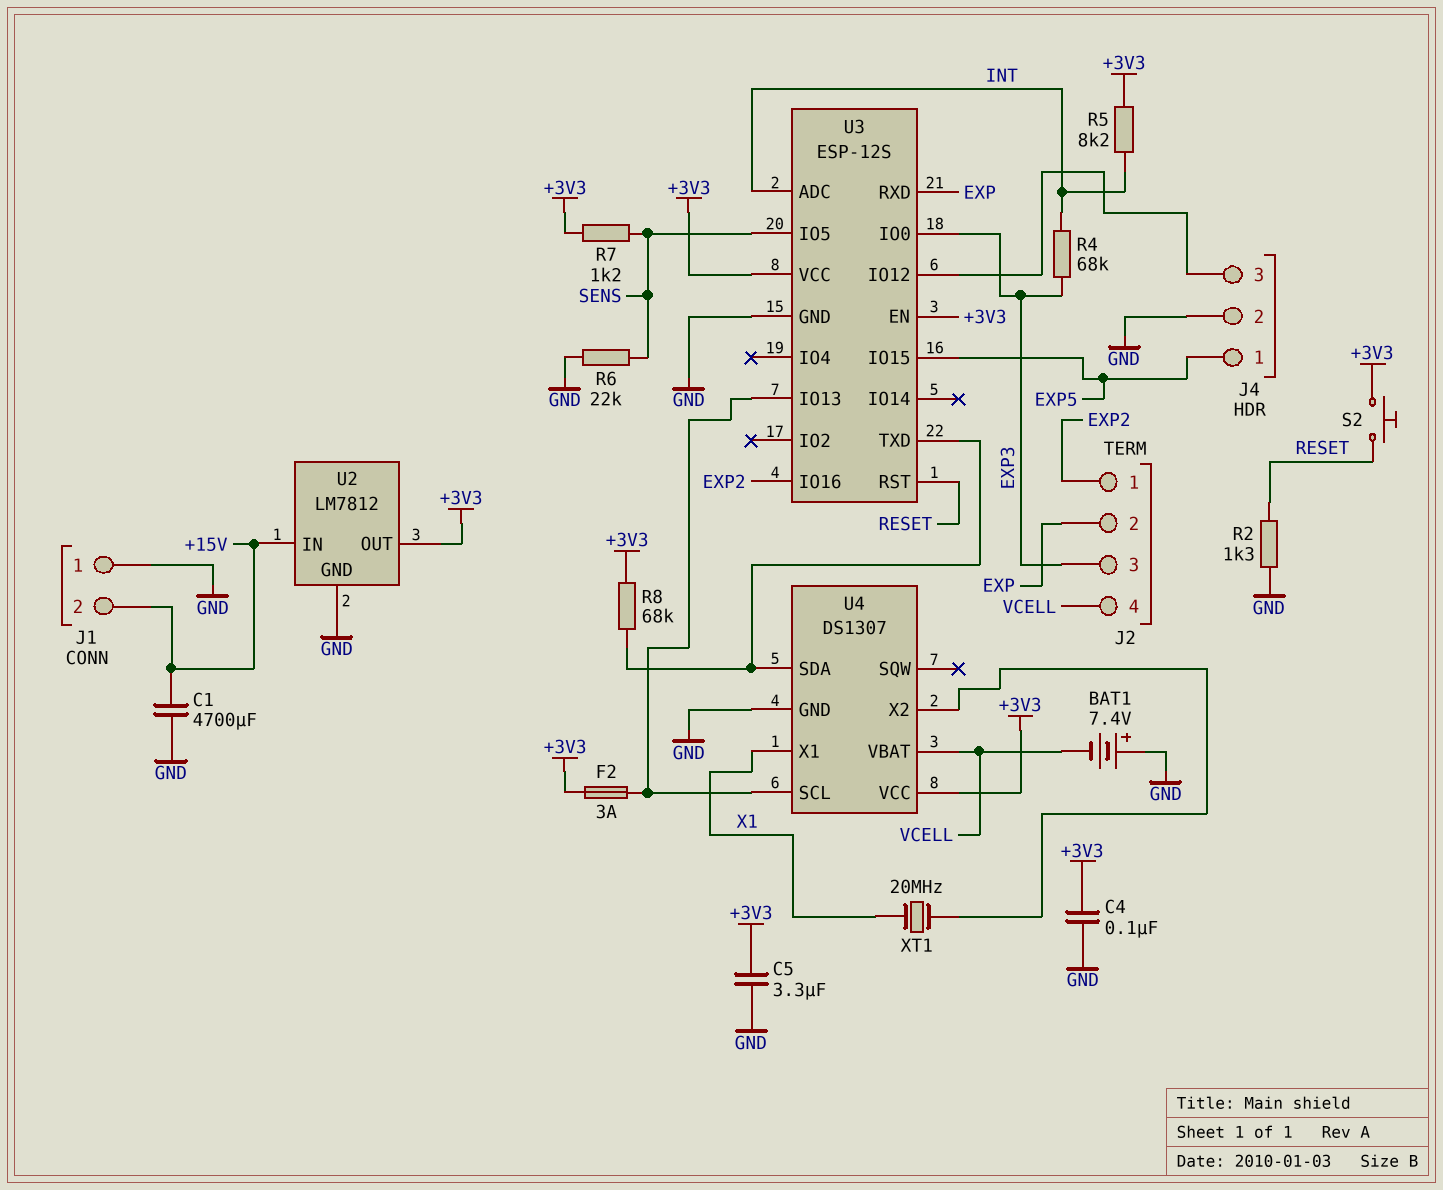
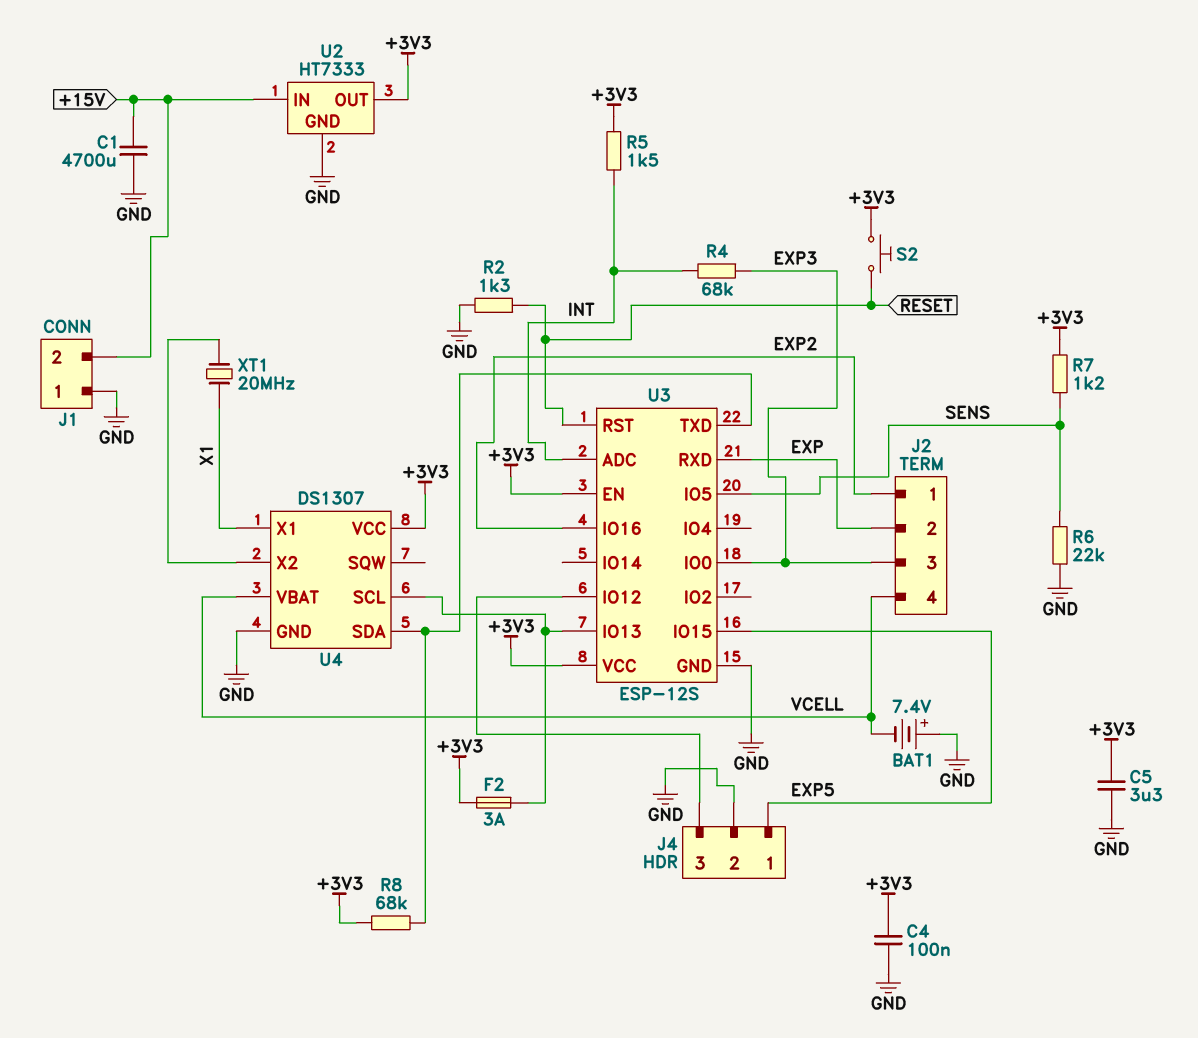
R5: 8.2k (+3V3, INT) -> 1.5k (+3V3, INT)
U2: LM7812 -> HT7333

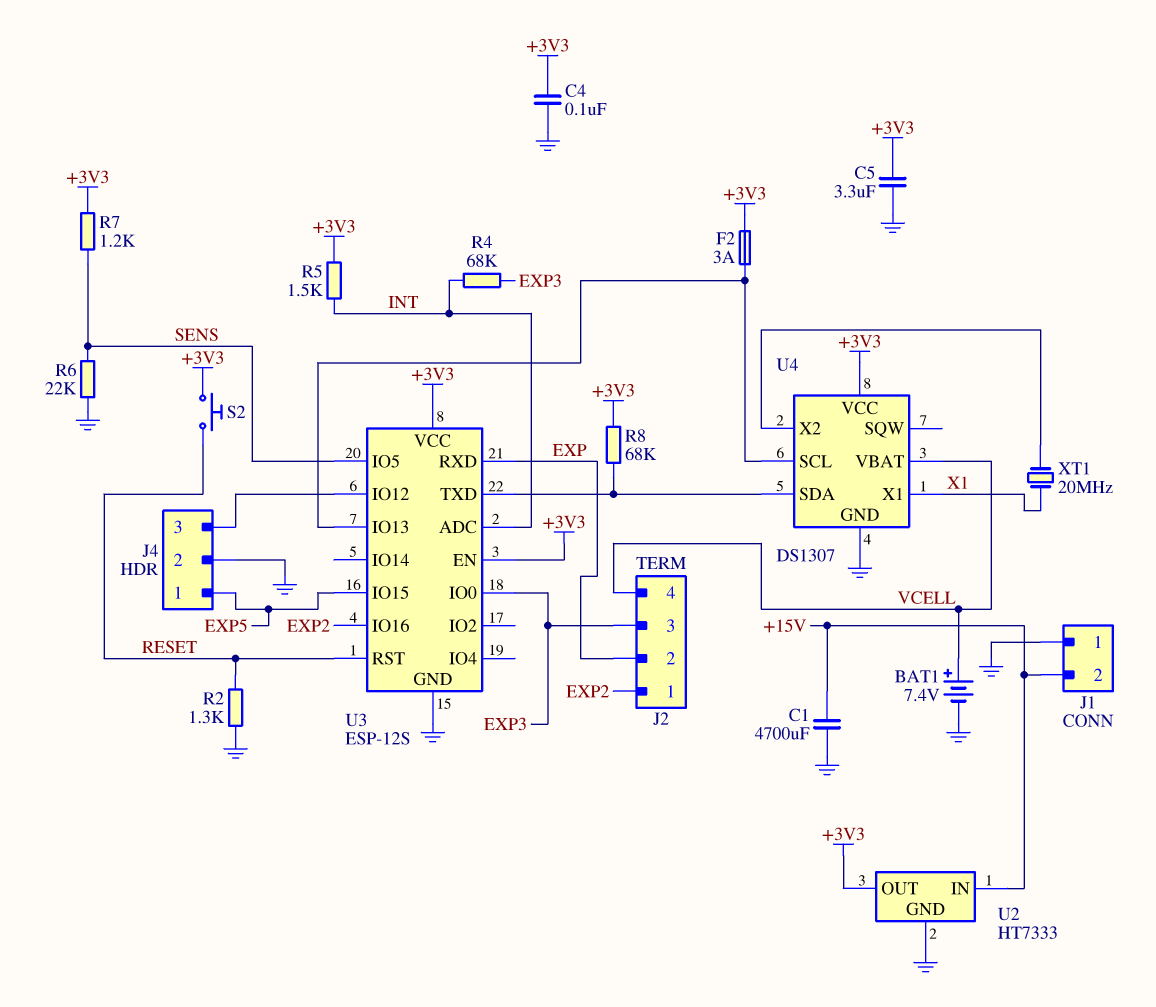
BAT1: 7.4V (plus GND, minus VCELL) -> 7.4V (plus VCELL, minus GND)

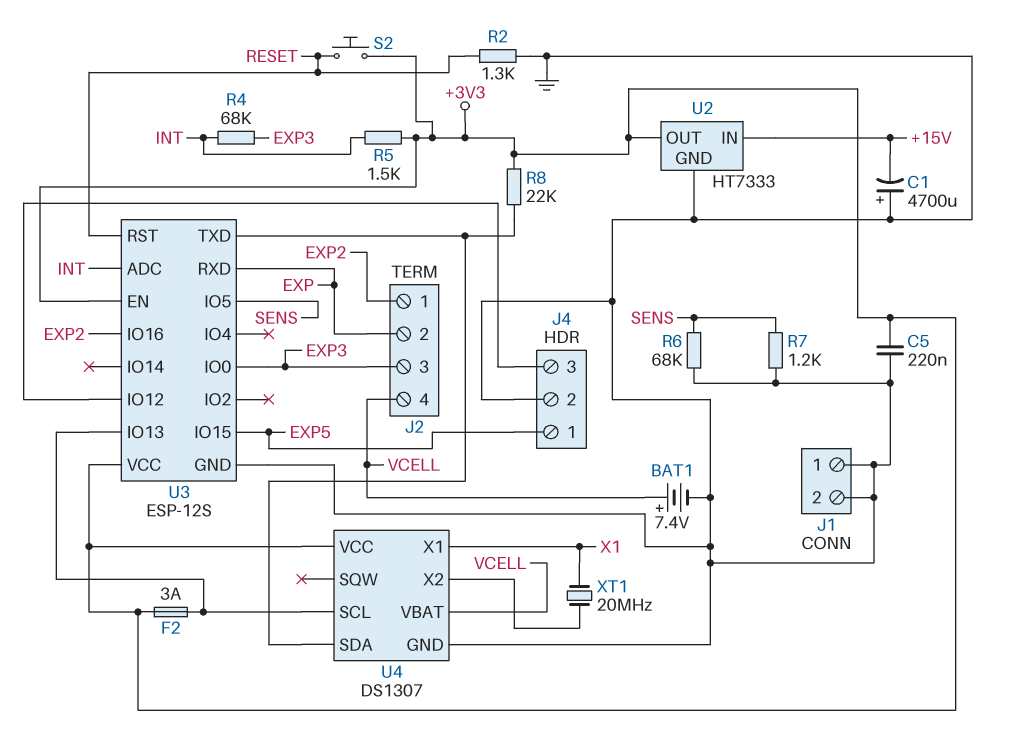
C1: 4700uF (+15V, GND) -> 4700uF (plus GND, minus +15V)
C4: 100nF (+3V3, GND) -> none
C5: 3.3uF (+3V3, GND) -> 220nF (+3V3, GND)
J1 pin 2: +15V -> GND
R6: 22k (GND, SENS) -> 68k (GND, SENS)
R7: 1.2k (+3V3, SENS) -> 1.2k (GND, SENS)
R8: 68k (+3V3, U3/TXD) -> 22k (+3V3, U3/TXD)

